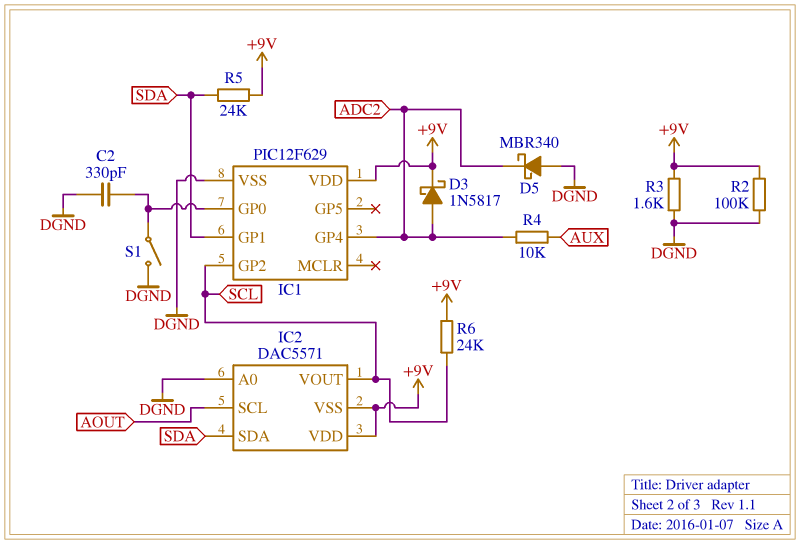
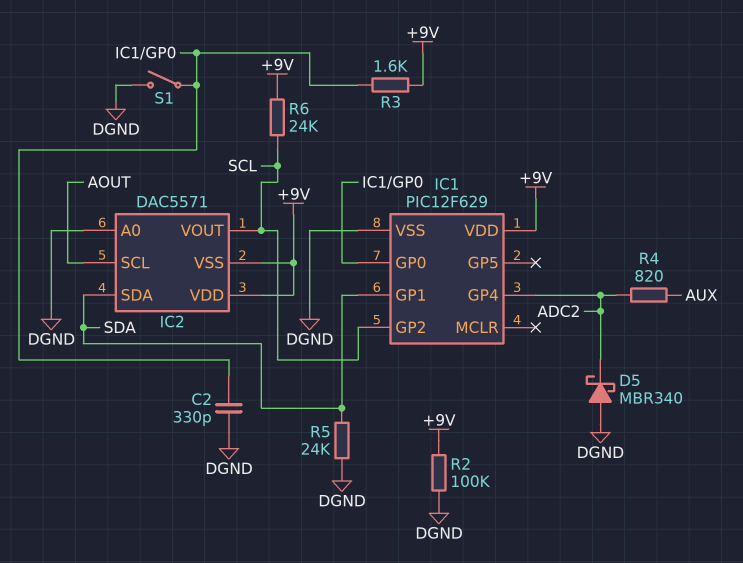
D3: schottky 1N5817 (A ADC2, K +9V) -> none
R3: 1.6k (+9V, DGND) -> 1.6k (+9V, IC1/GP0)
R4: 10k (ADC2, AUX) -> 820 (ADC2, AUX)
R5: 24k (+9V, SDA) -> 24k (DGND, SDA)

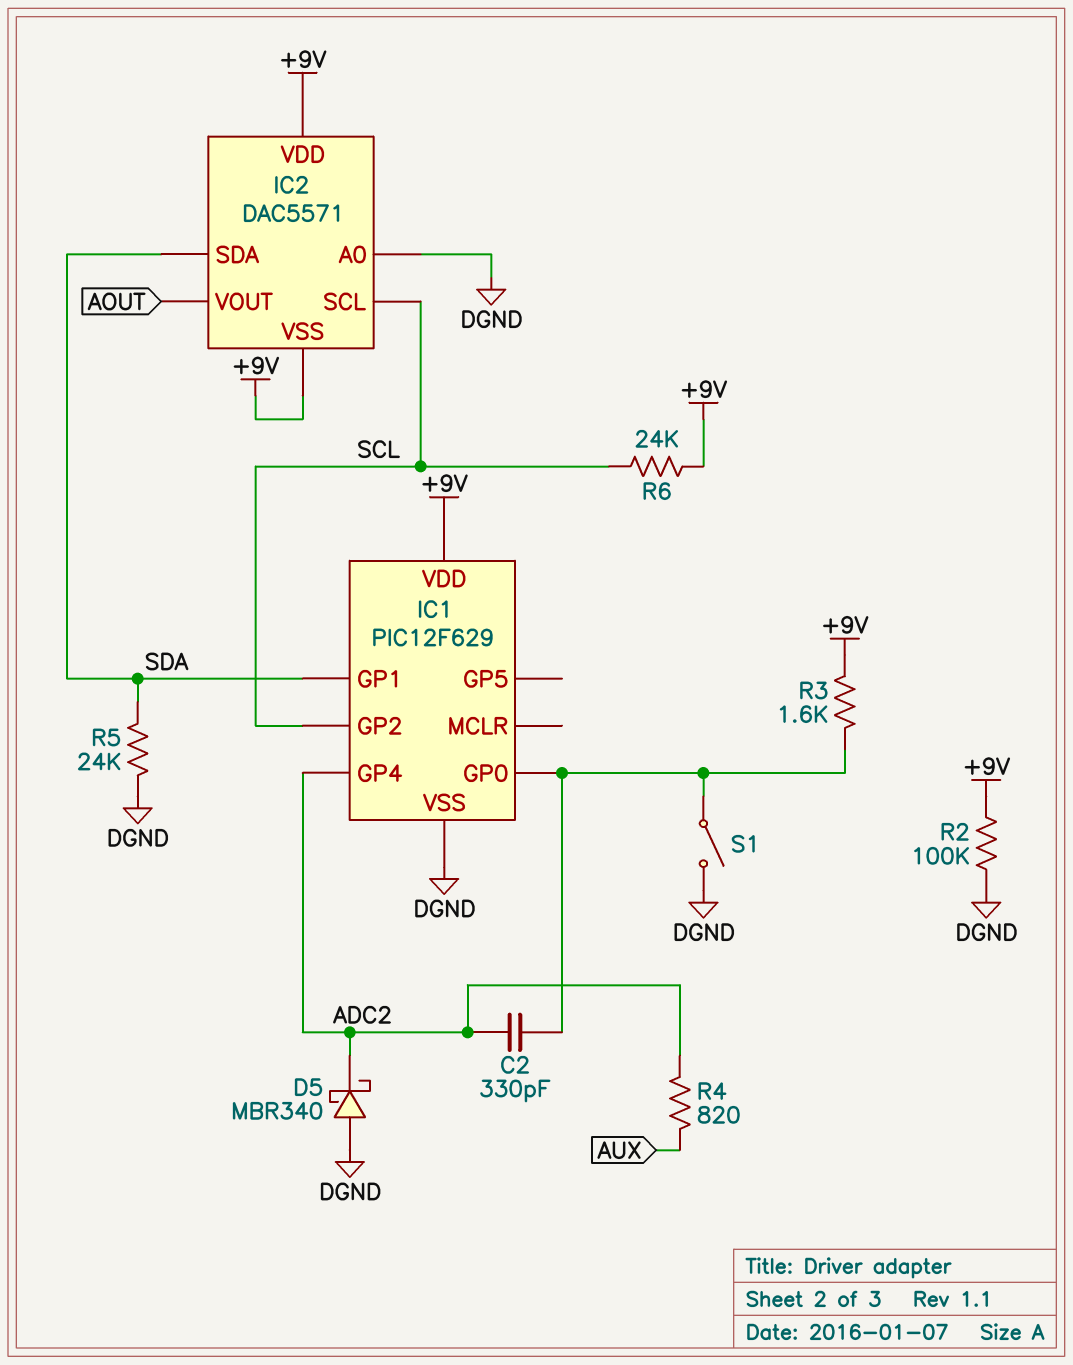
C2: 330pF (DGND, IC1/GP0) -> 330pF (ADC2, IC1/GP0)
IC2 pin SCL: AOUT -> SCL
IC2 pin VOUT: SCL -> AOUT

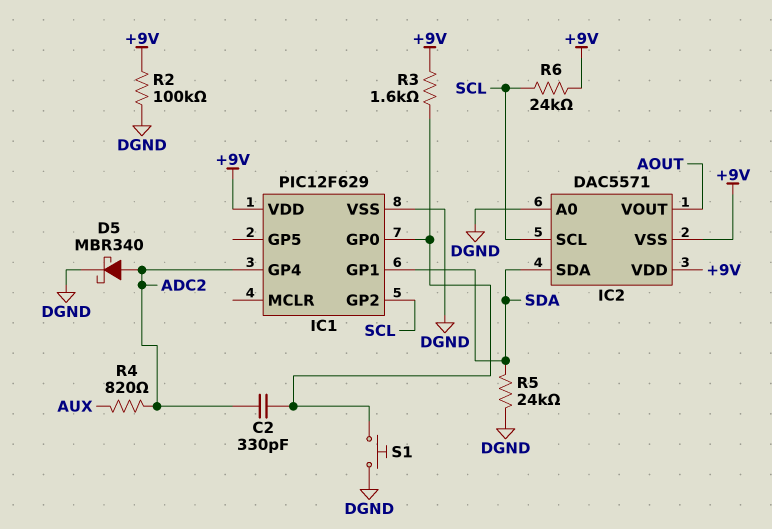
D5: schottky MBR340 (A DGND, K ADC2) -> schottky MBR340 (A ADC2, K DGND)
S1: switch (DGND, IC1/GP0) -> button (DGND, IC1/GP0)

